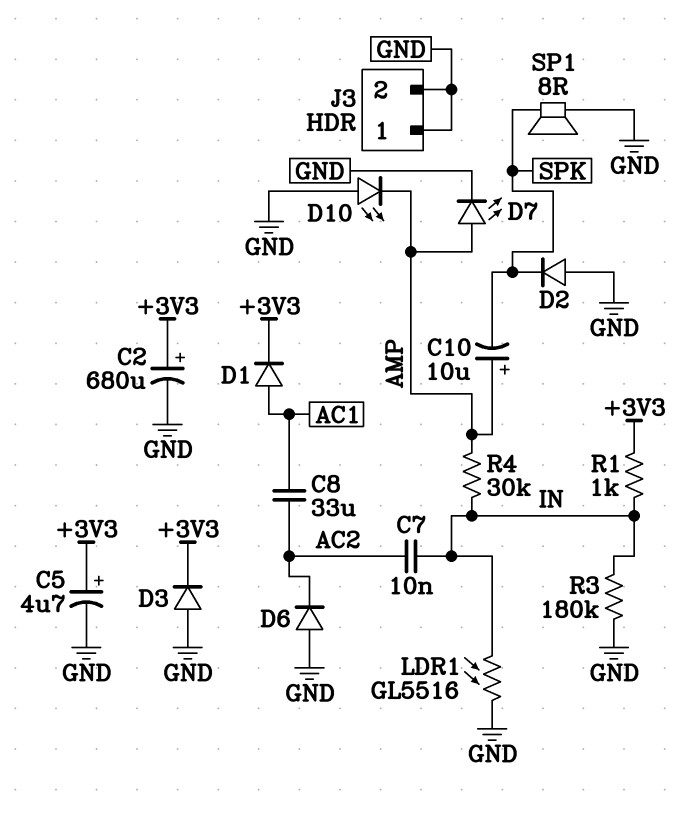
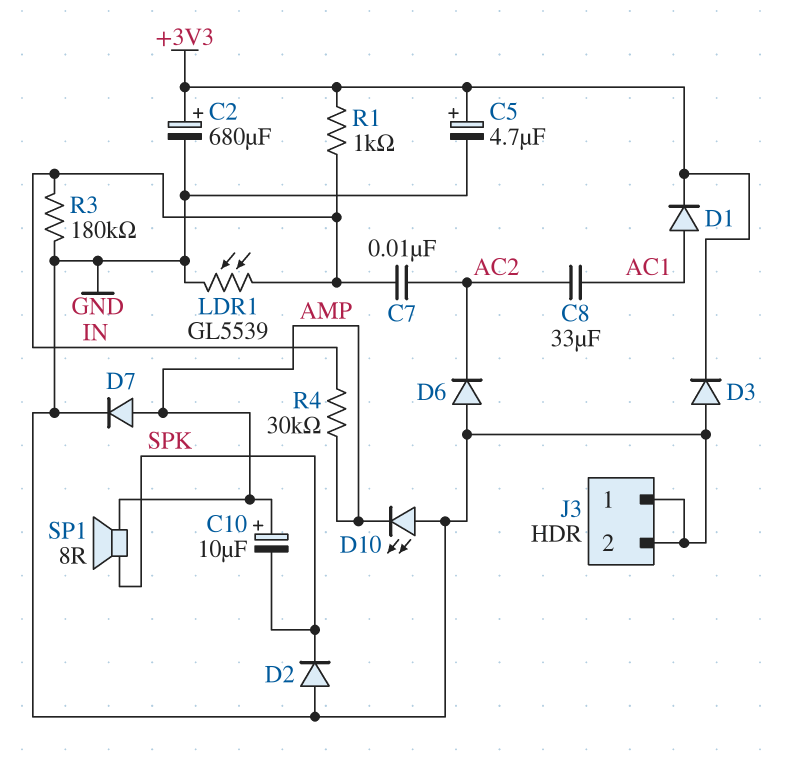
D7: LED (A AMP, K GND) -> diode (A AMP, K GND)
LDR1: GL5516 (GND, IN) -> GL5539 (GND, IN)
SP1: speaker 8R (GND, SPK) -> speaker 8R (AMP, SPK)

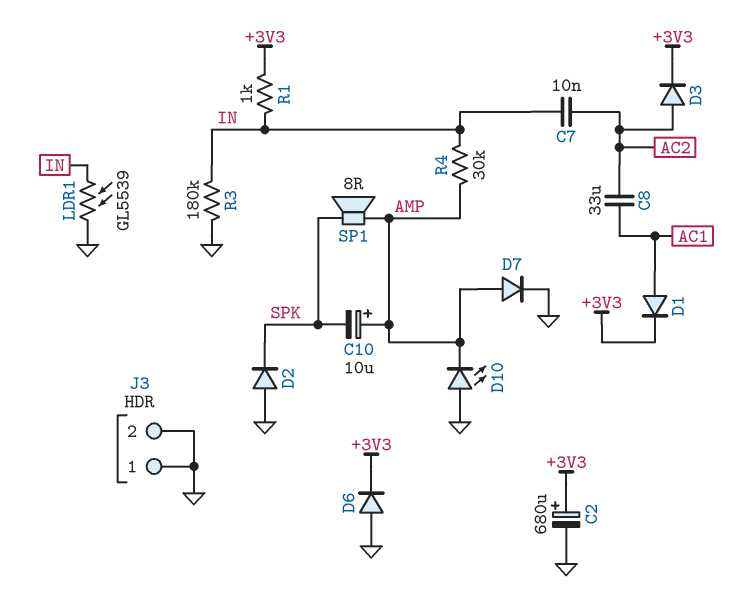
C5: 4.7uF (plus +3V3, minus GND) -> none
D3: diode (A GND, K +3V3) -> diode (A AC2, K +3V3)
D6: diode (A GND, K AC2) -> diode (A GND, K +3V3)

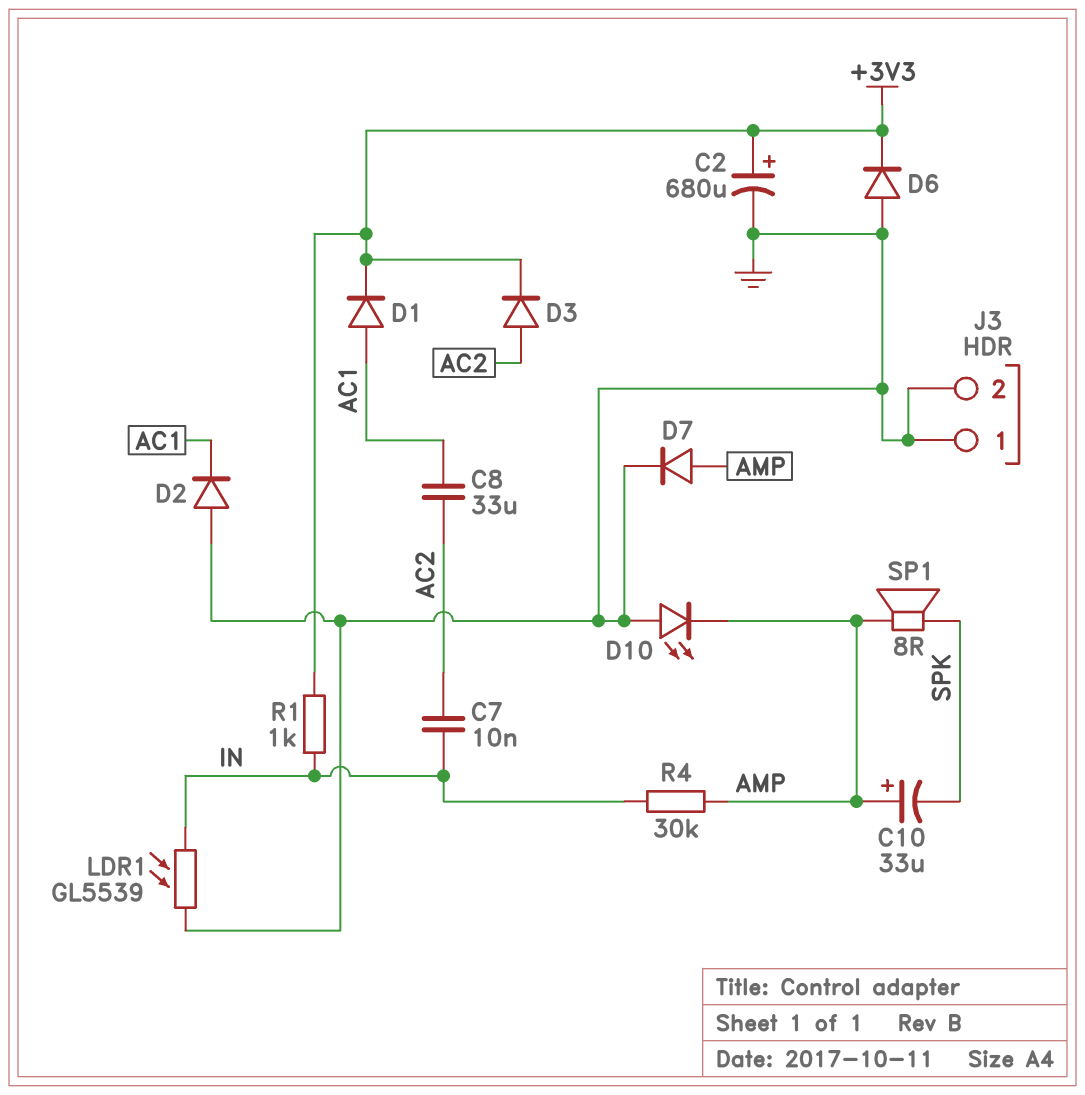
C10: 10uF (plus AMP, minus SPK) -> 33uF (plus AMP, minus SPK)
D2: diode (A GND, K SPK) -> diode (A GND, K AC1)
R3: 180k (GND, IN) -> none

